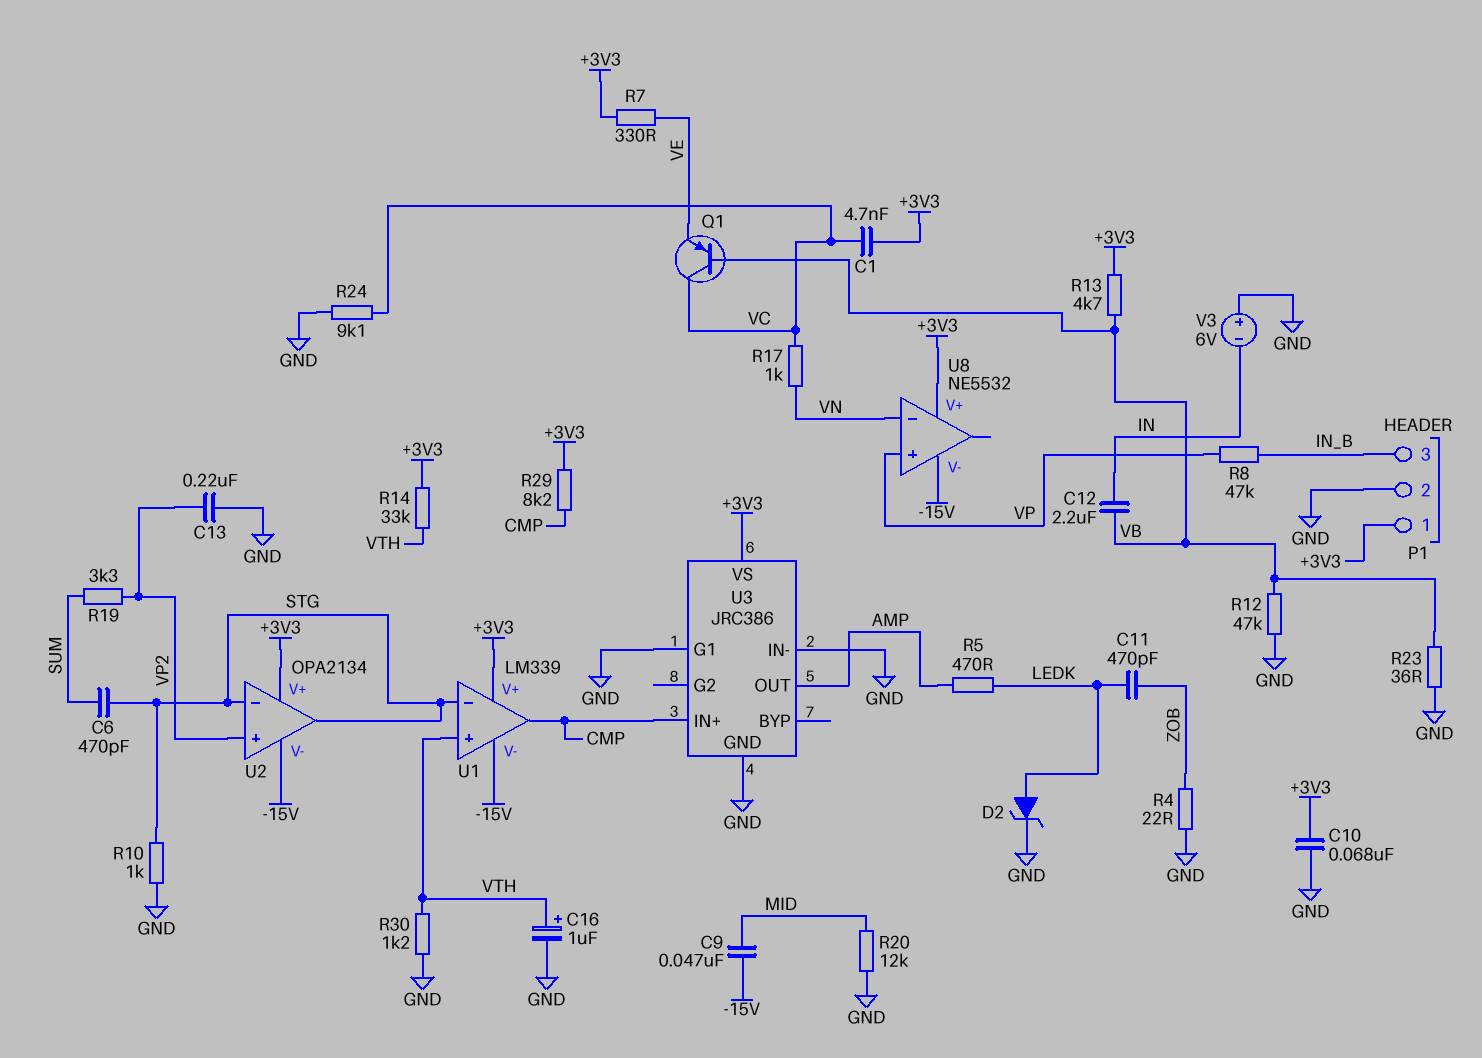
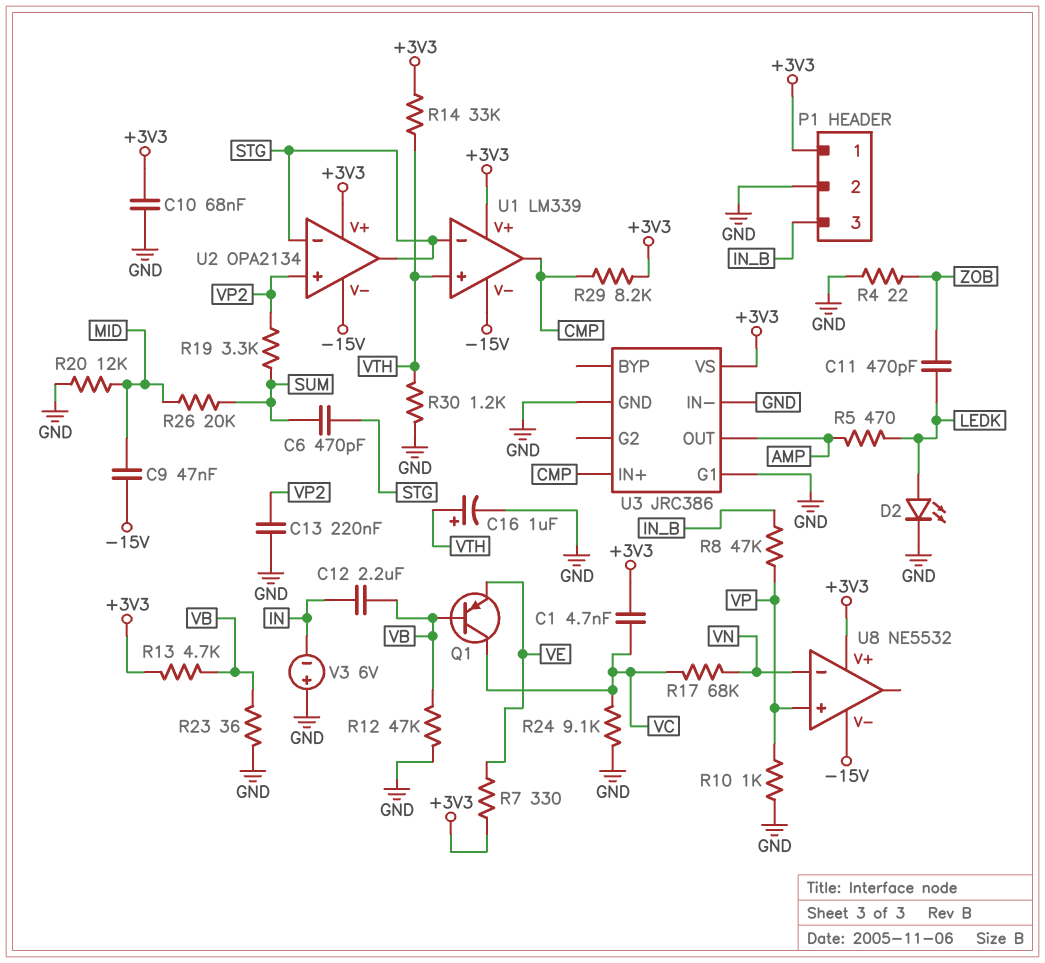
D2: zener (A LEDK, K GND) -> LED (A LEDK, K GND)
R10: 1k (GND, STG) -> 1k (GND, VP)
R17: 1k (VC, VN) -> 68k (VC, VN)
R26: none -> 20k (MID, SUM)

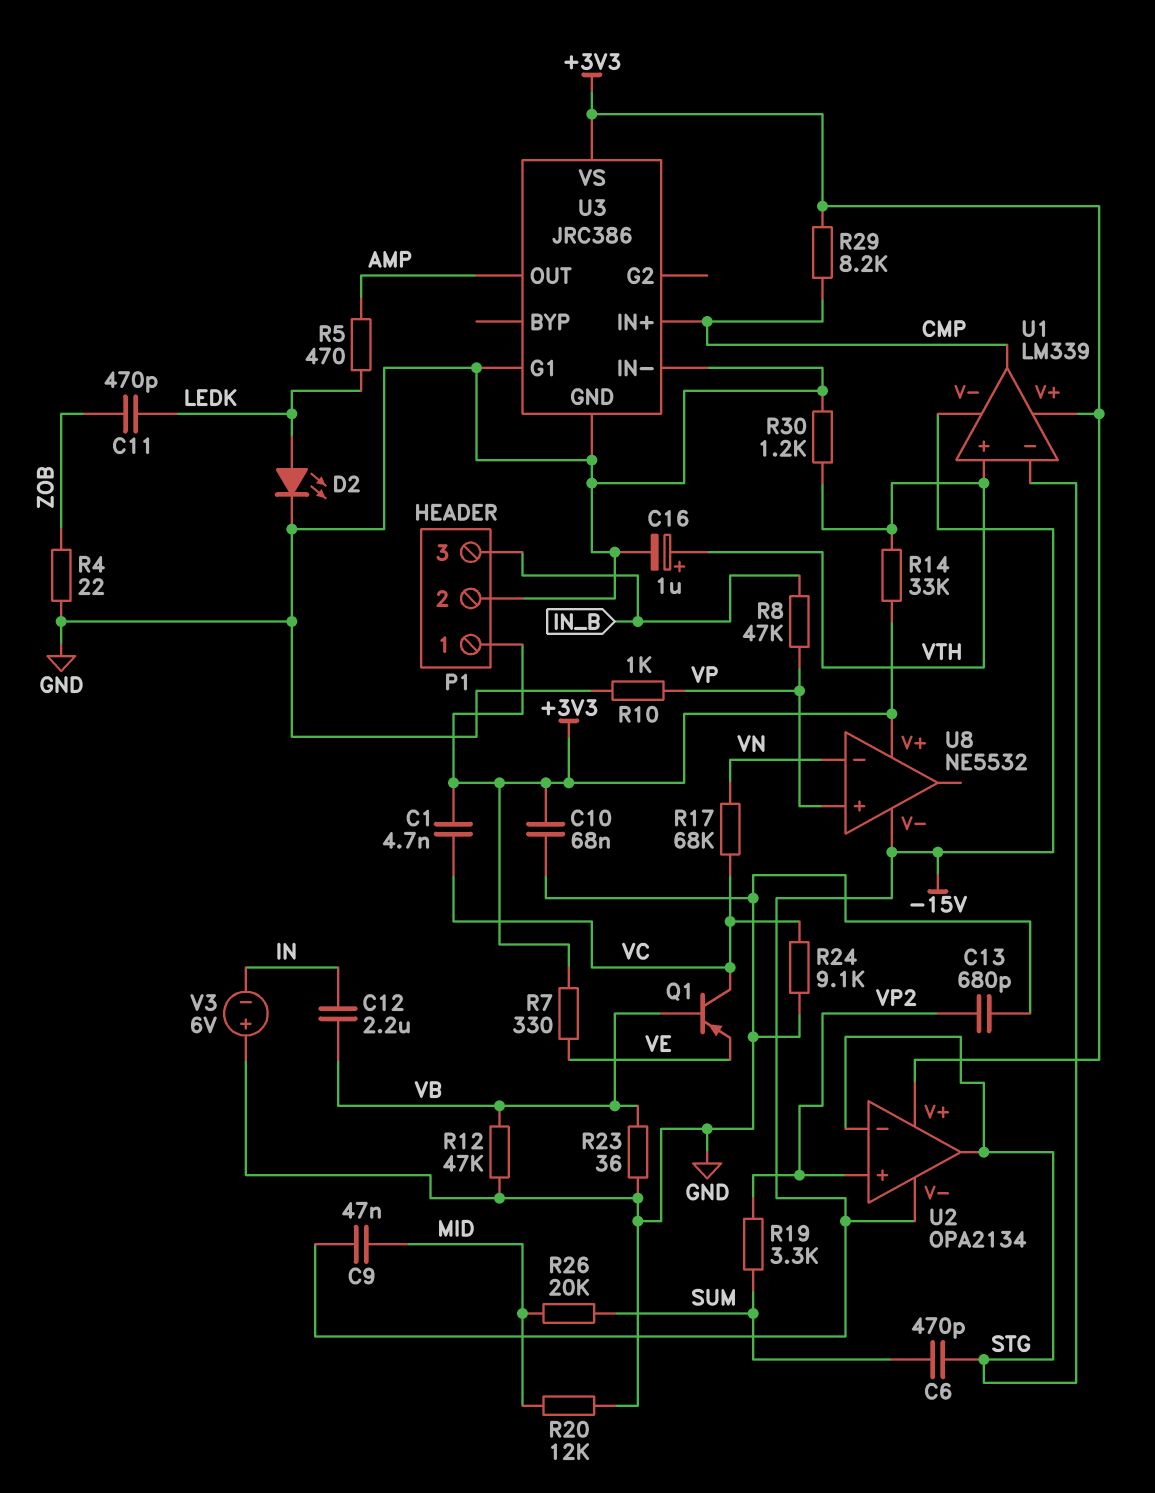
C13: 220nF (GND, VP2) -> 680pF (GND, VP2)
R13: 4.7k (+3V3, VB) -> none

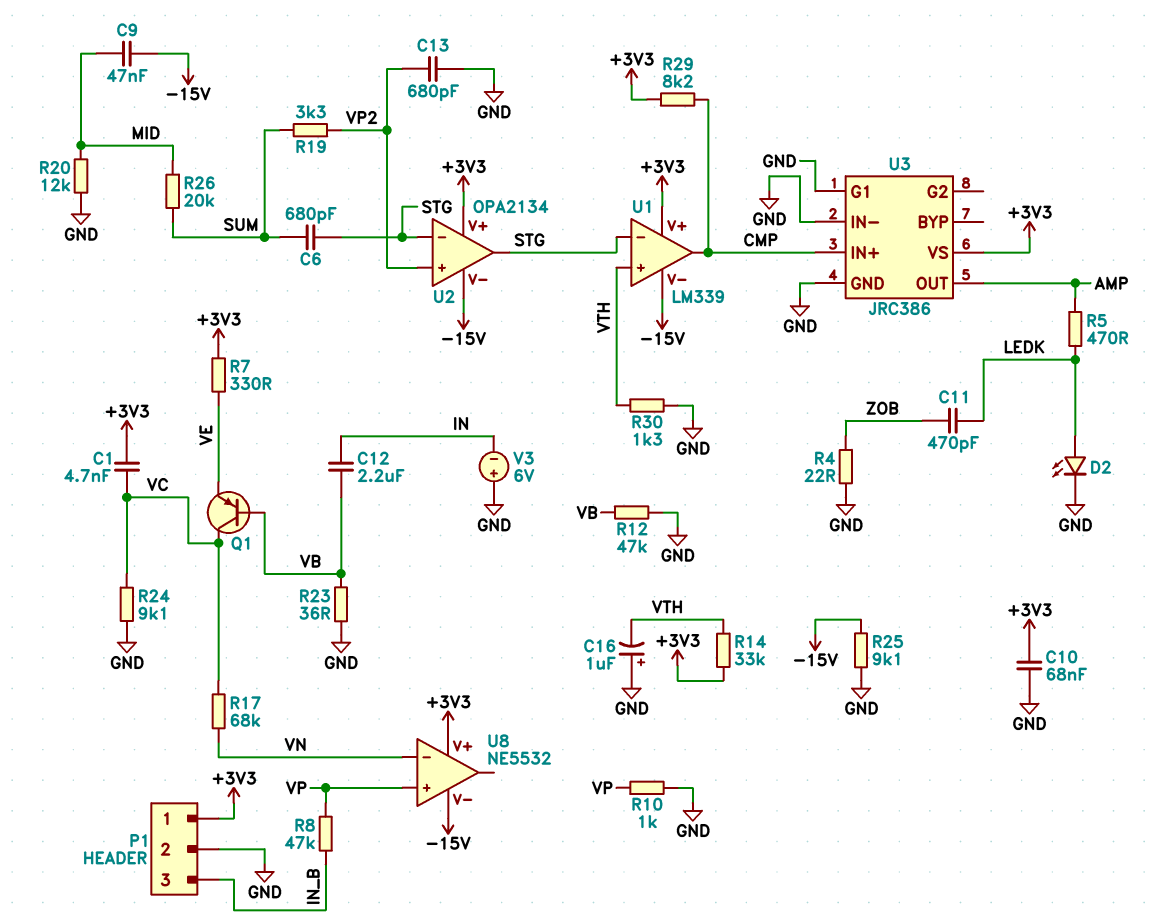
C6: 470pF (STG, SUM) -> 680pF (STG, SUM)
C16: 1uF (plus VTH, minus GND) -> 1uF (plus GND, minus VTH)
R25: none -> 9.1k (-15V, GND)
R30: 1.2k (GND, VTH) -> 1.3k (GND, VTH)

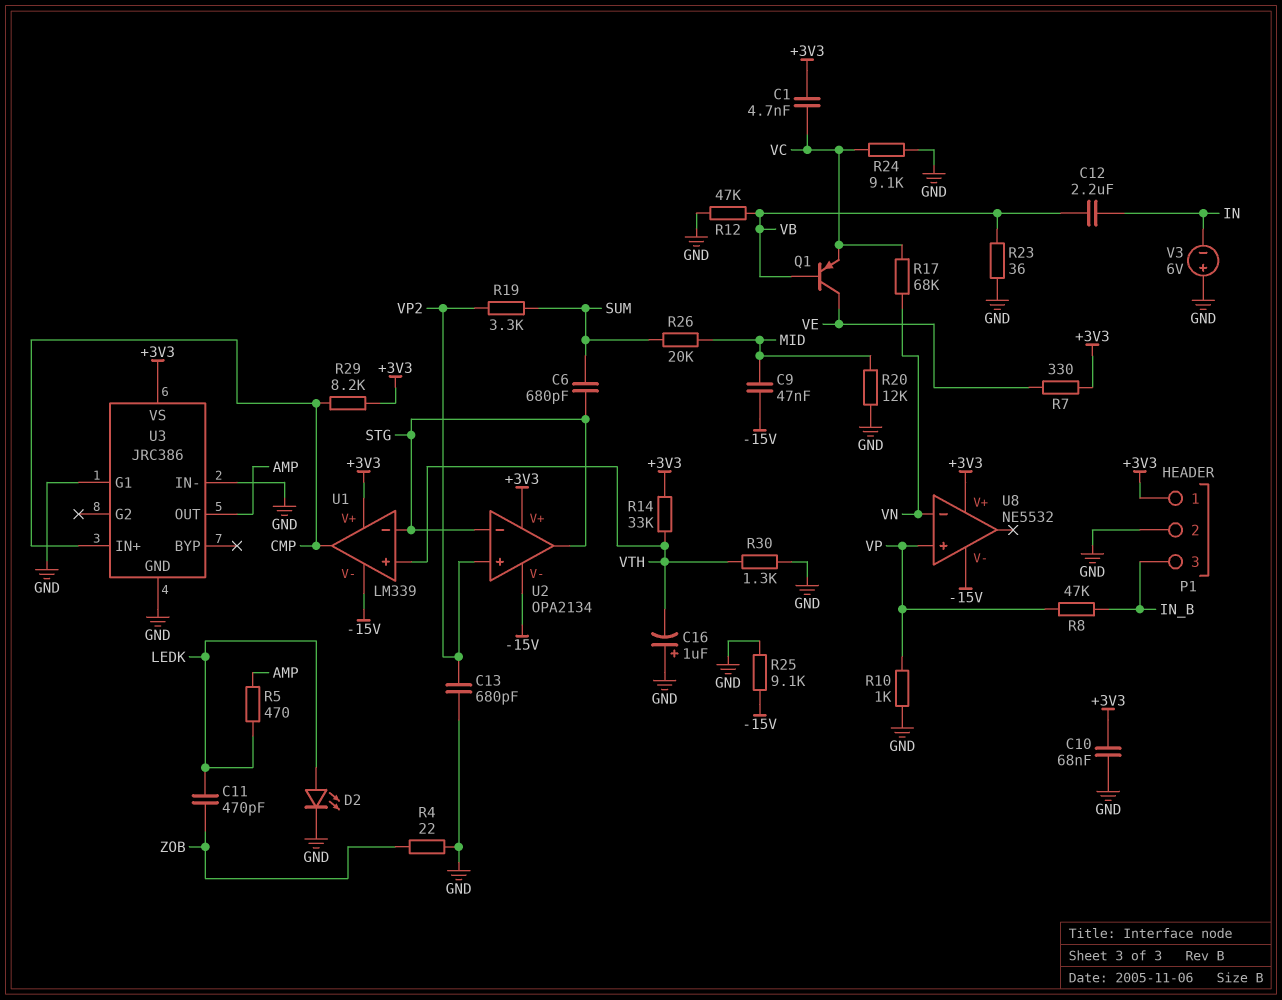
Q1: PNP (B VB, C VC, E VE) -> PNP (B VB, C VE, E VC)

